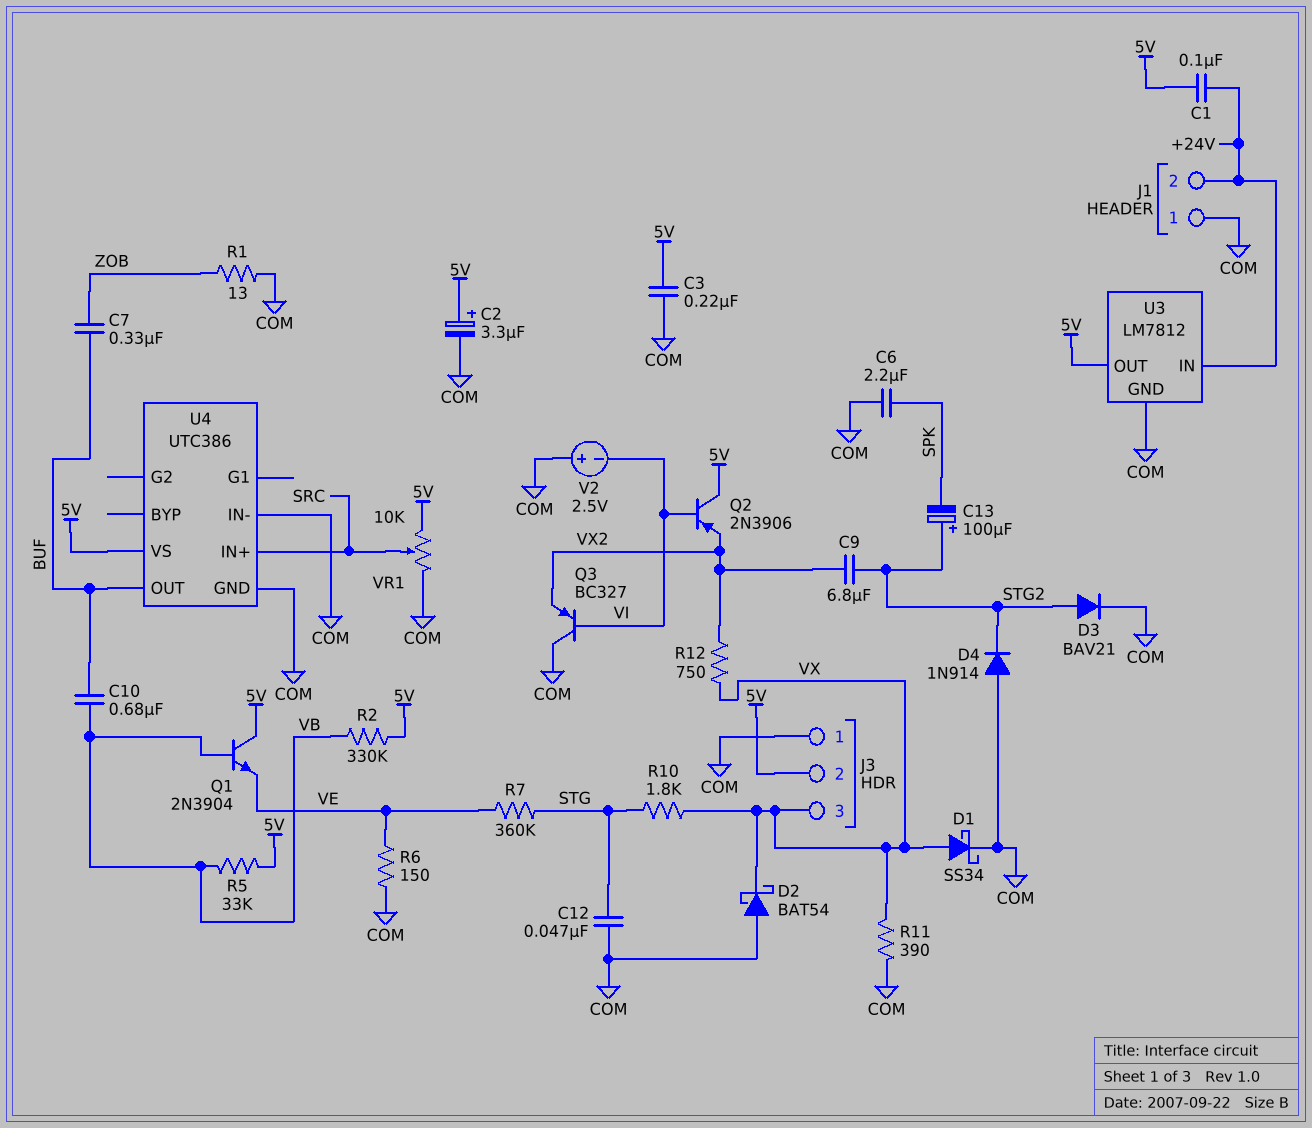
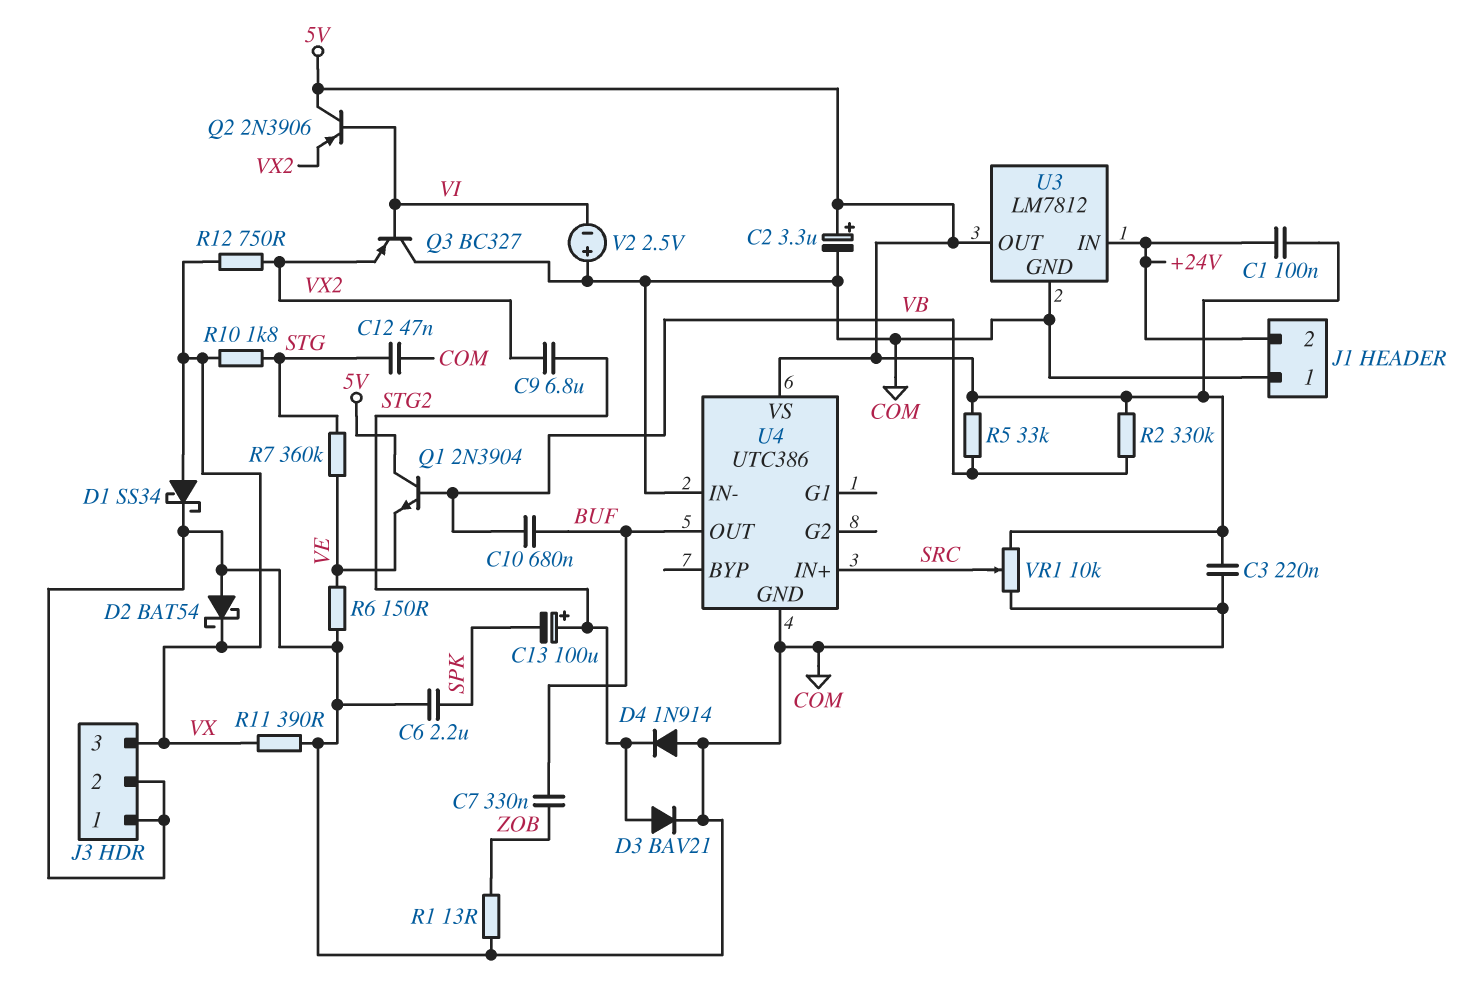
J3 pin 2: 5V -> COM

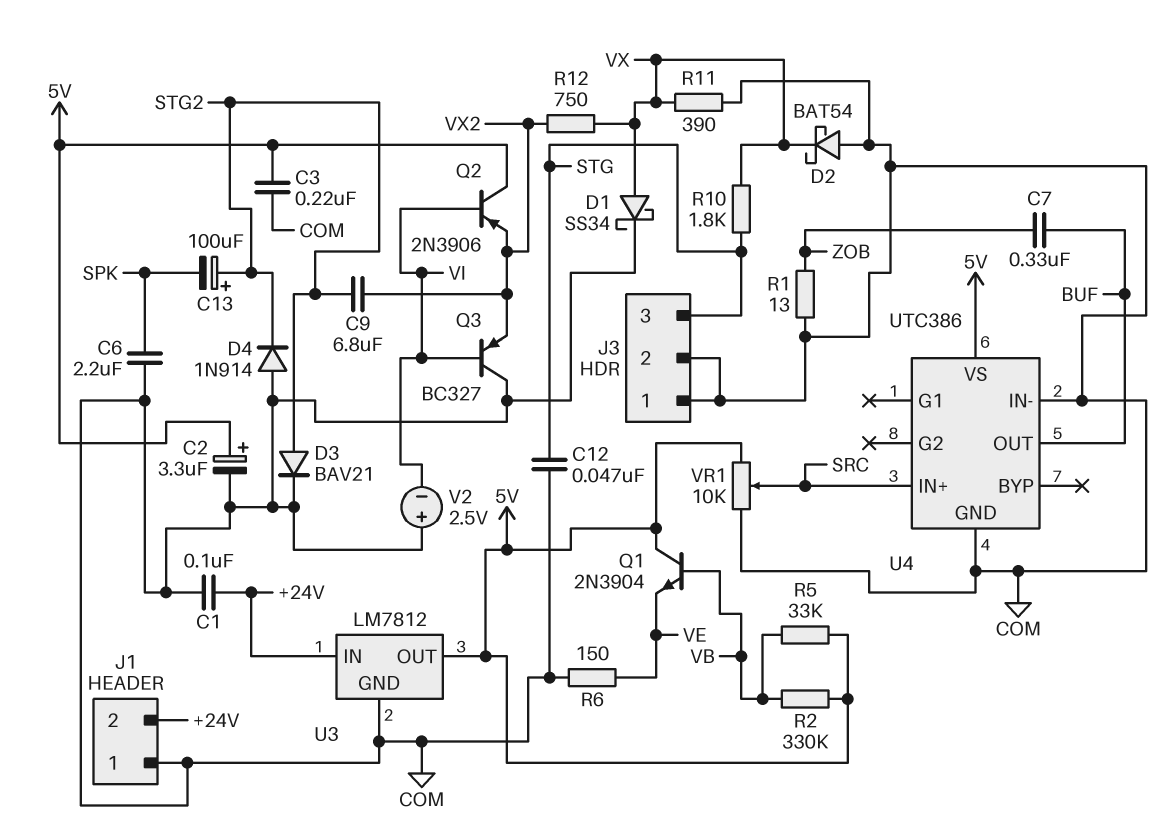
C1: 100nF (+24V, 5V) -> 100nF (+24V, COM)
C10: 680nF (BUF, VB) -> none
J3 pin 3: VX -> STG
R7: 360k (STG, VE) -> none

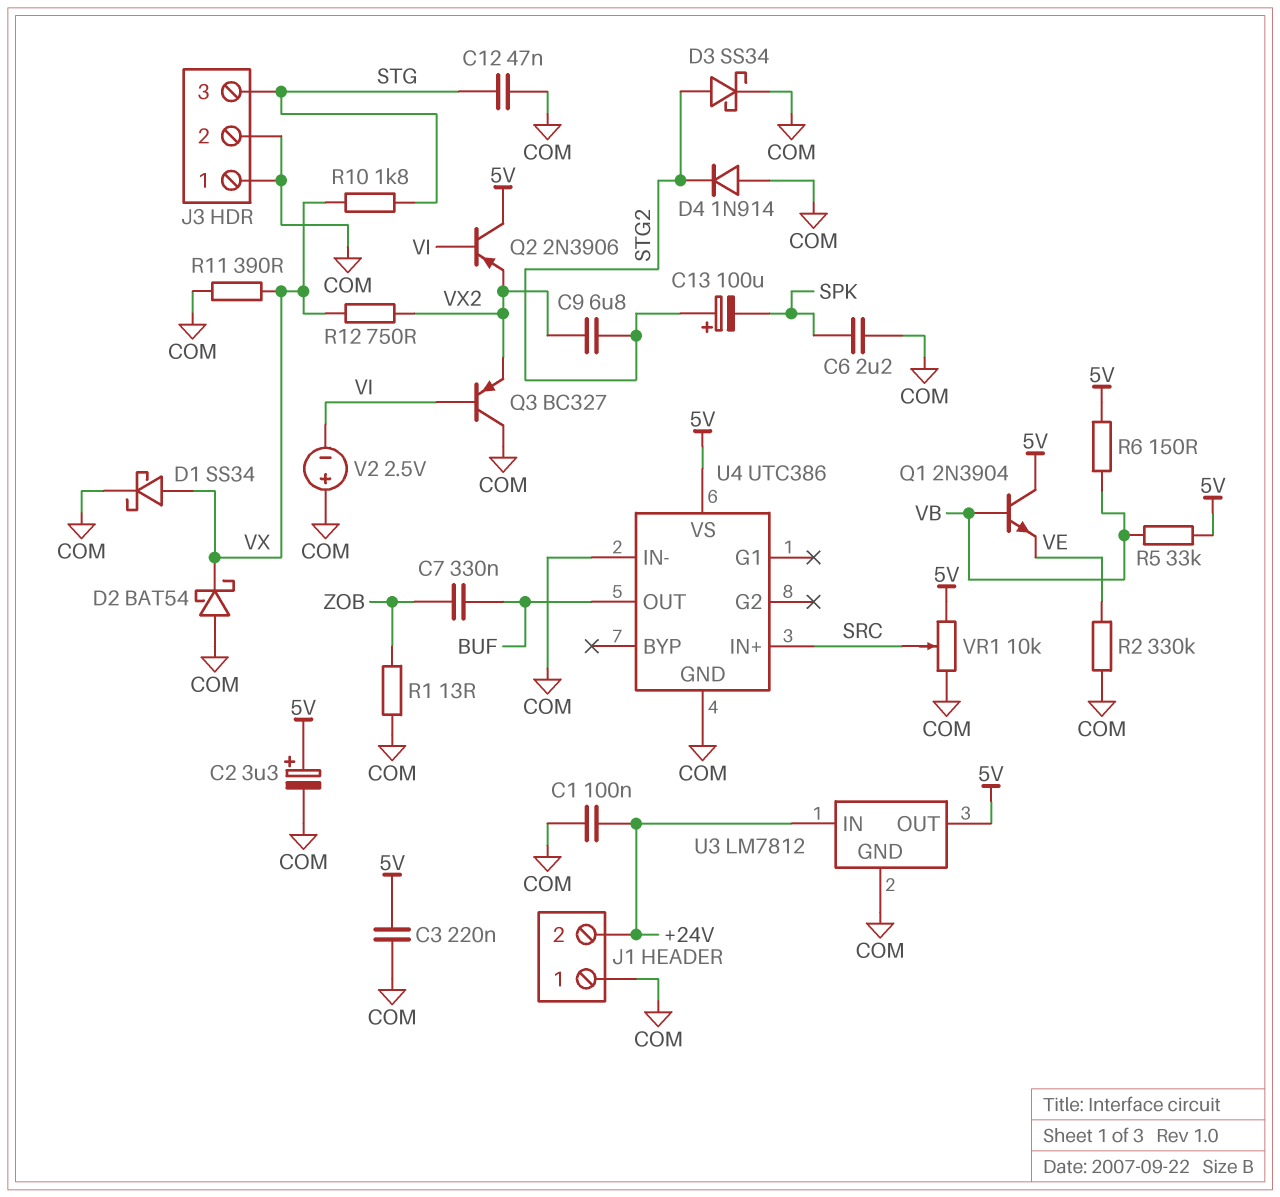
D3: diode BAV21 (A STG2, K COM) -> schottky SS34 (A STG2, K COM)
R2: 330k (5V, VB) -> 330k (COM, VE)
R6: 150 (COM, VE) -> 150 (5V, VB)

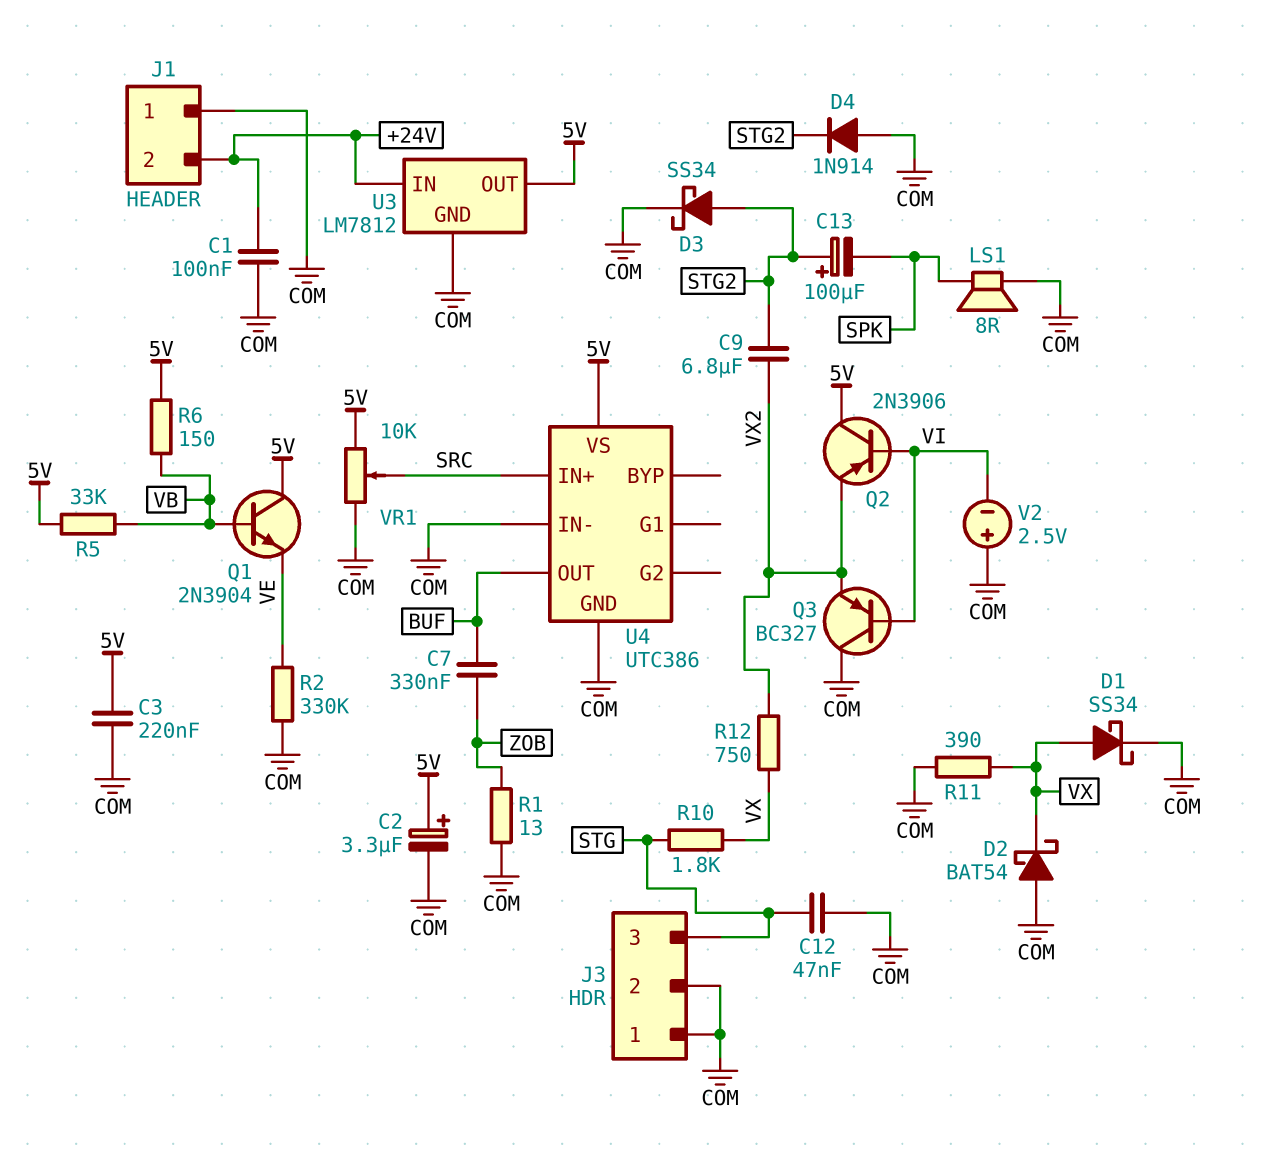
C6: 2.2uF (COM, SPK) -> none
LS1: none -> speaker 8R (COM, SPK)

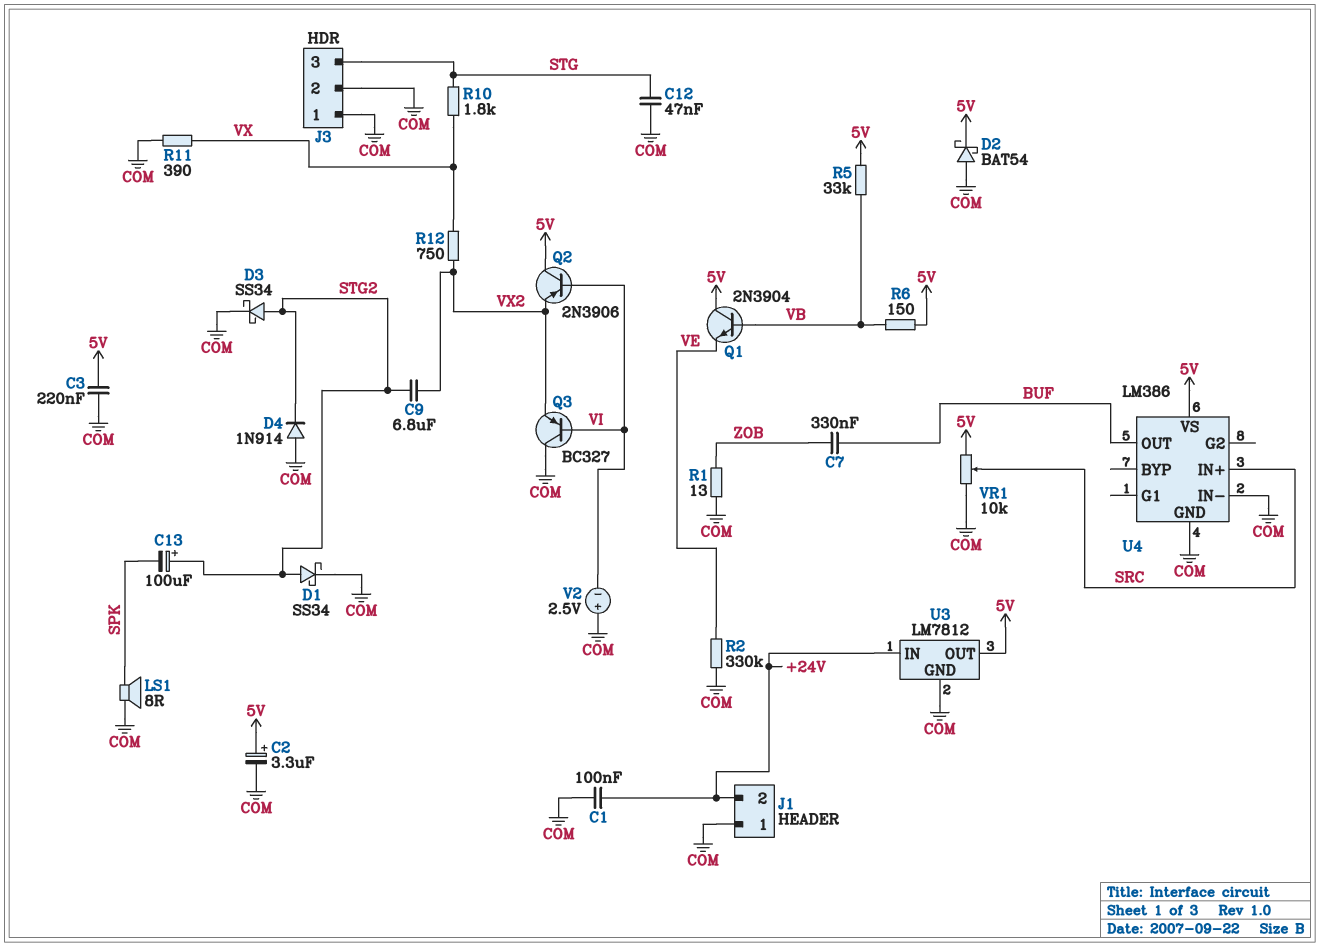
D1: schottky SS34 (A VX, K COM) -> schottky SS34 (A STG2, K COM)
D2: schottky BAT54 (A COM, K VX) -> schottky BAT54 (A COM, K 5V)
U4: UTC386 -> LM386

